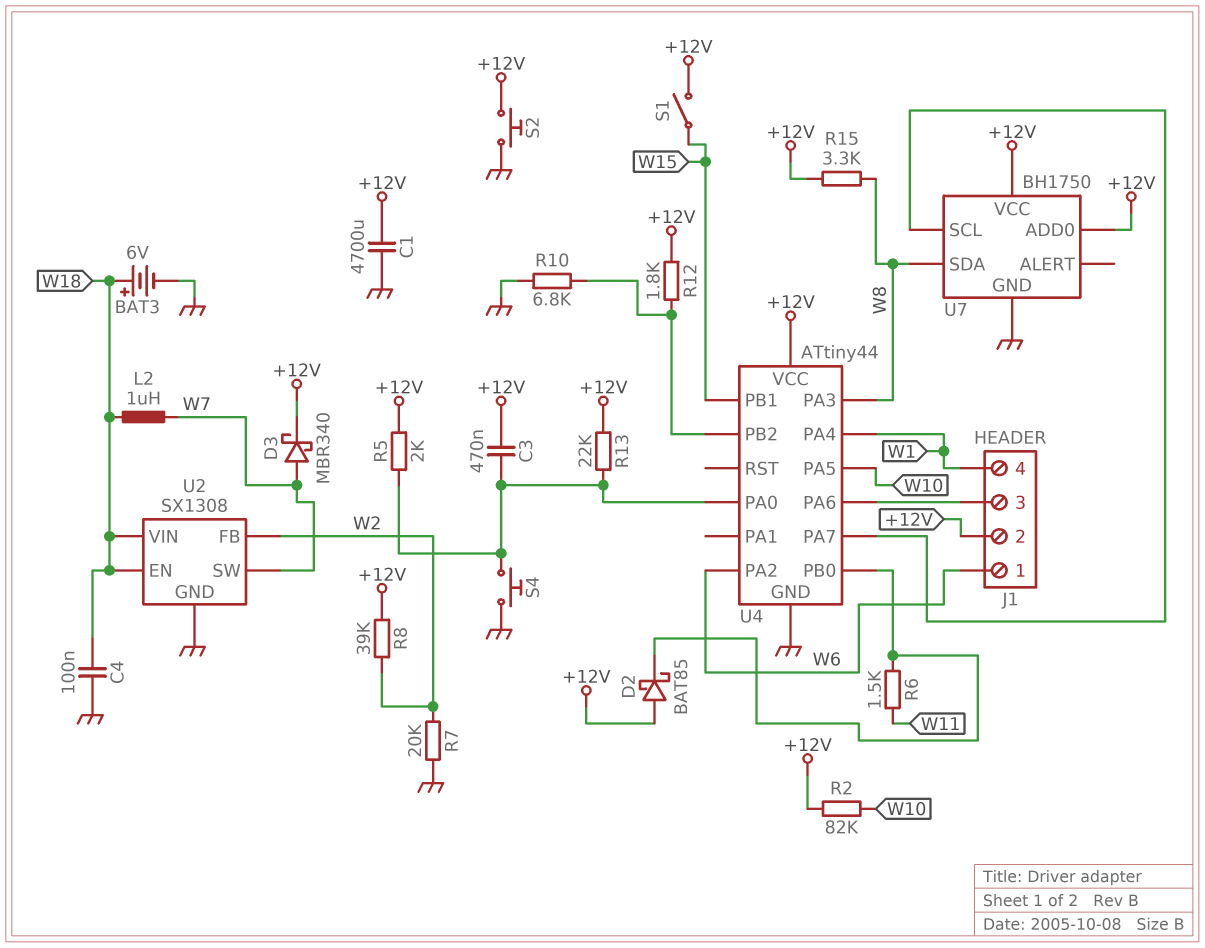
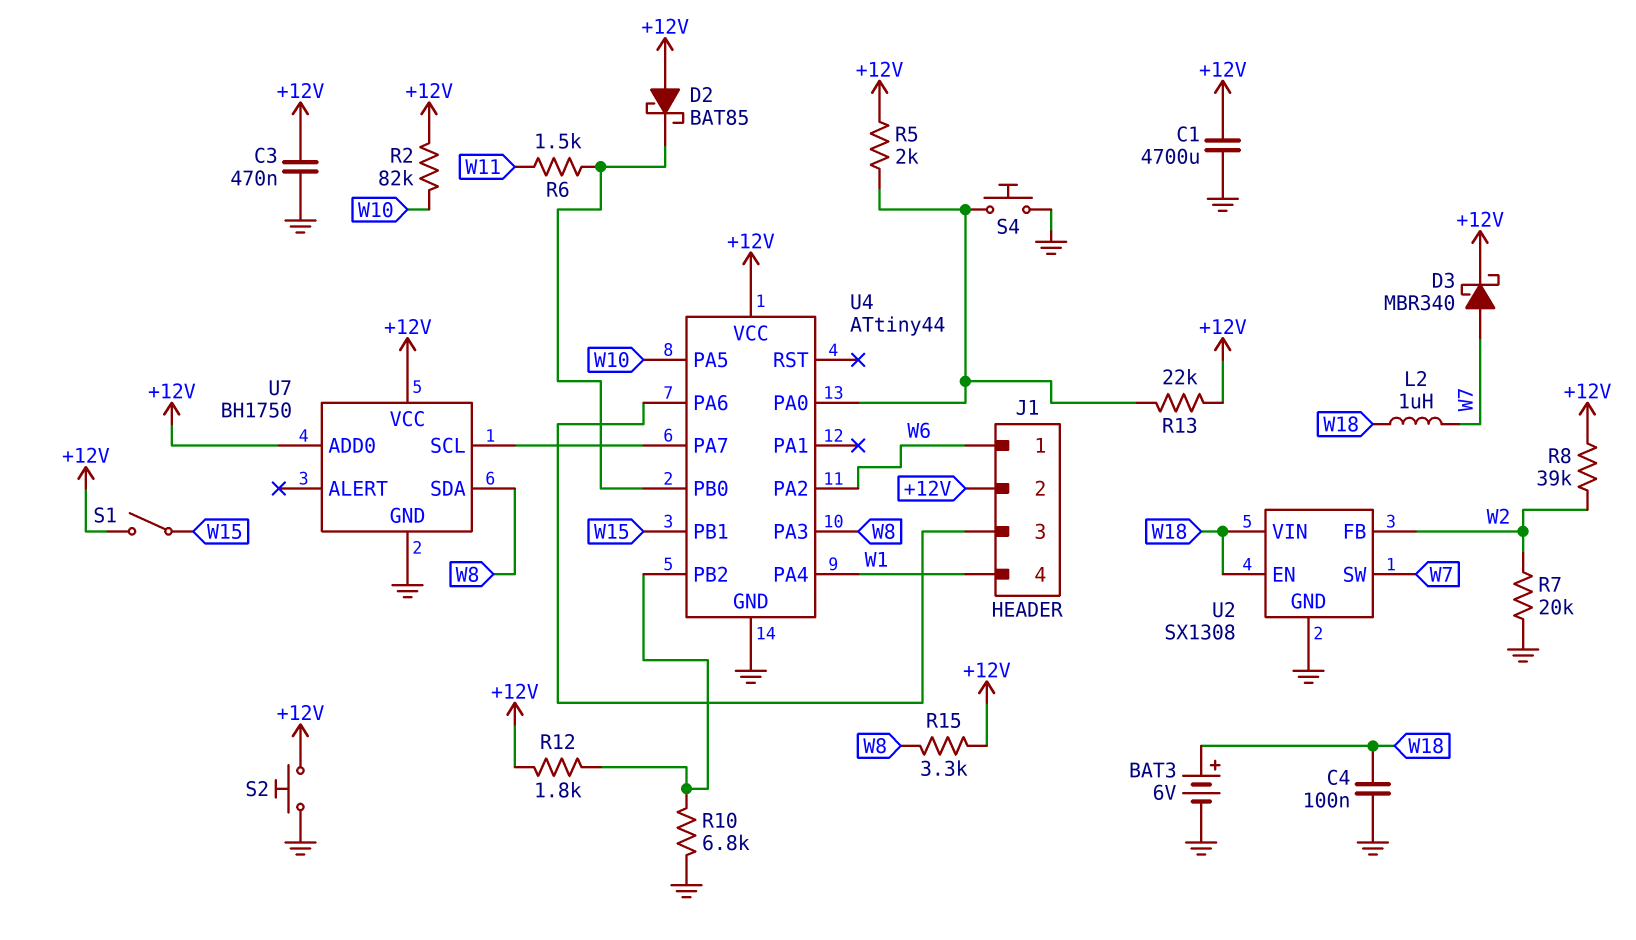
C3: 470nF (+12V, U4/PA0) -> 470nF (+12V, GND)

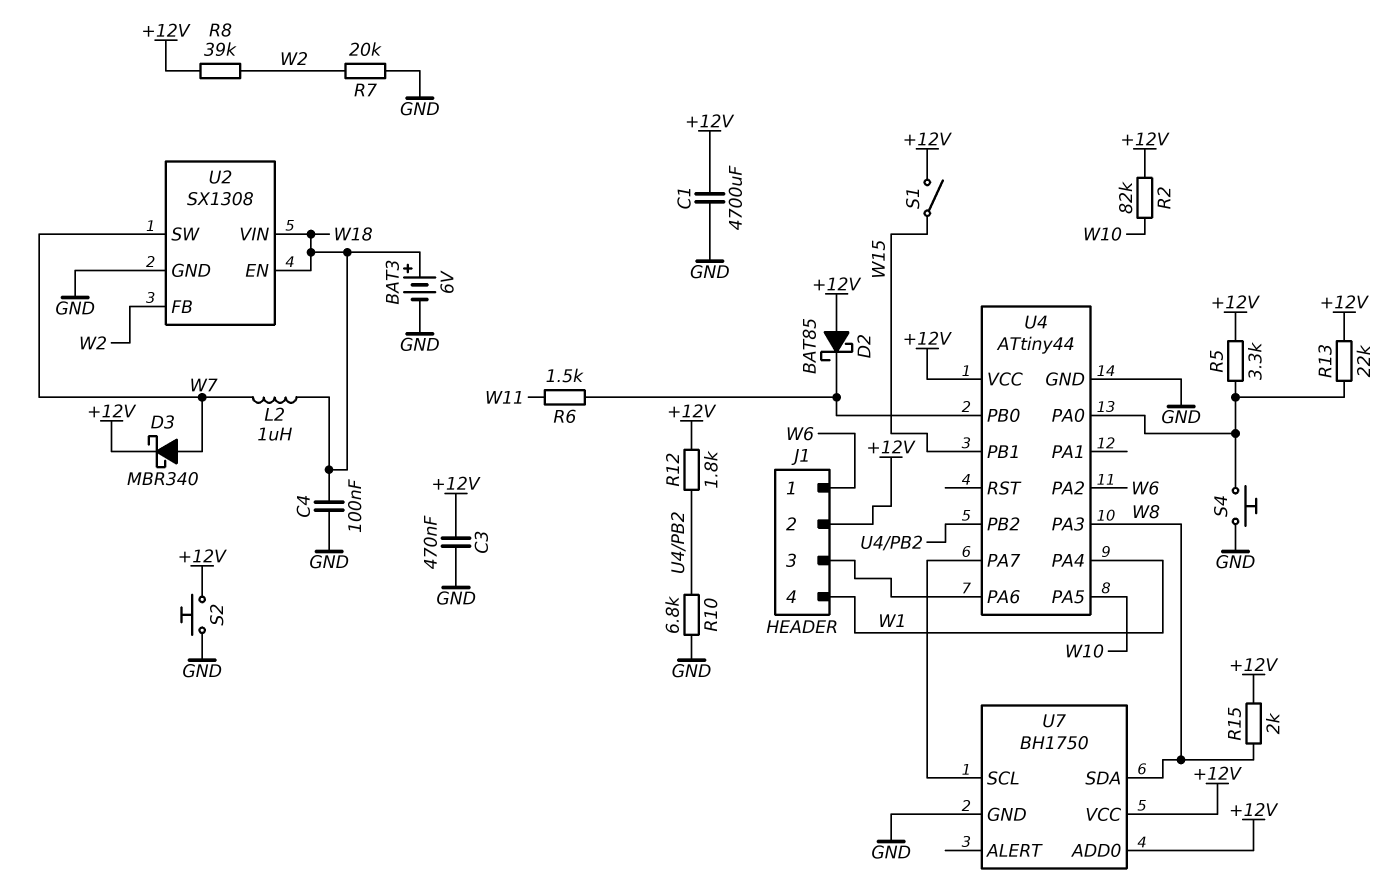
R5: 2k (+12V, U4/PA0) -> 3.3k (+12V, U4/PA0)
R15: 3.3k (+12V, W8) -> 2k (+12V, W8)

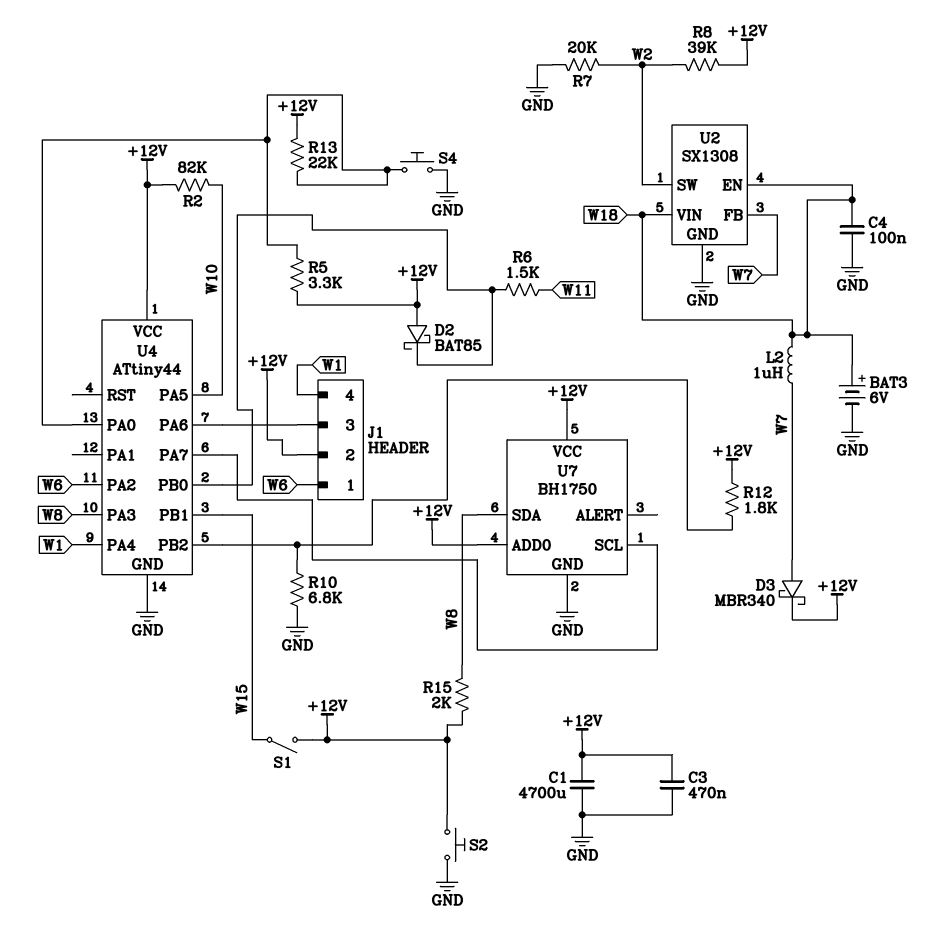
U2 pin FB: W2 -> W7
U2 pin SW: W7 -> W2

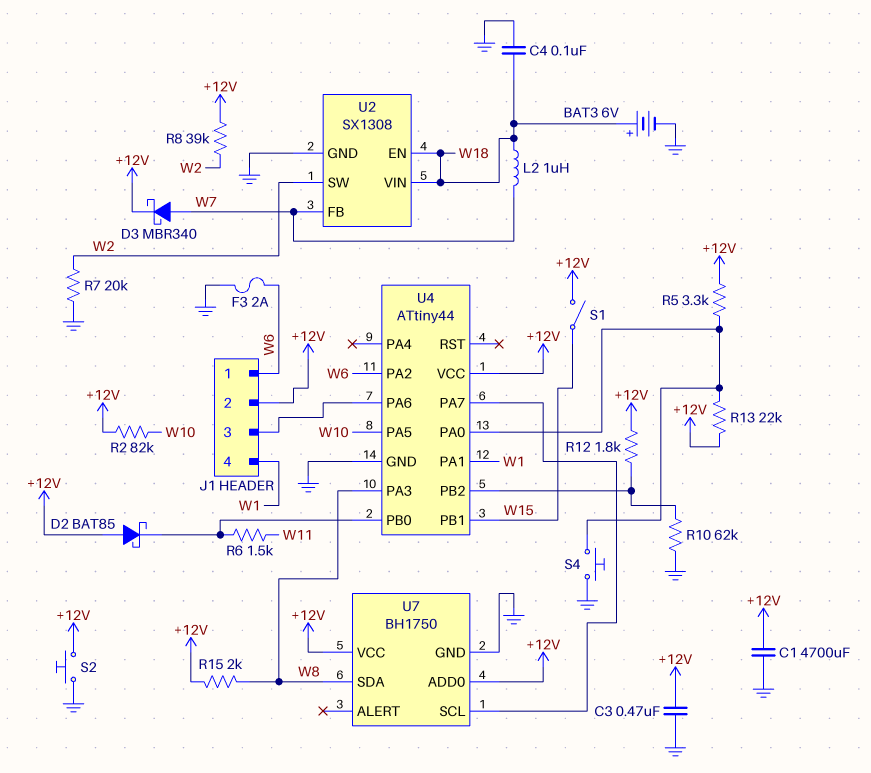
F3: none -> 2A (GND, W6)
R10: 6.8k (GND, U4/PB2) -> 62k (GND, U4/PB2)
U4 pin PA1: none -> W1
U4 pin PA4: W1 -> none

